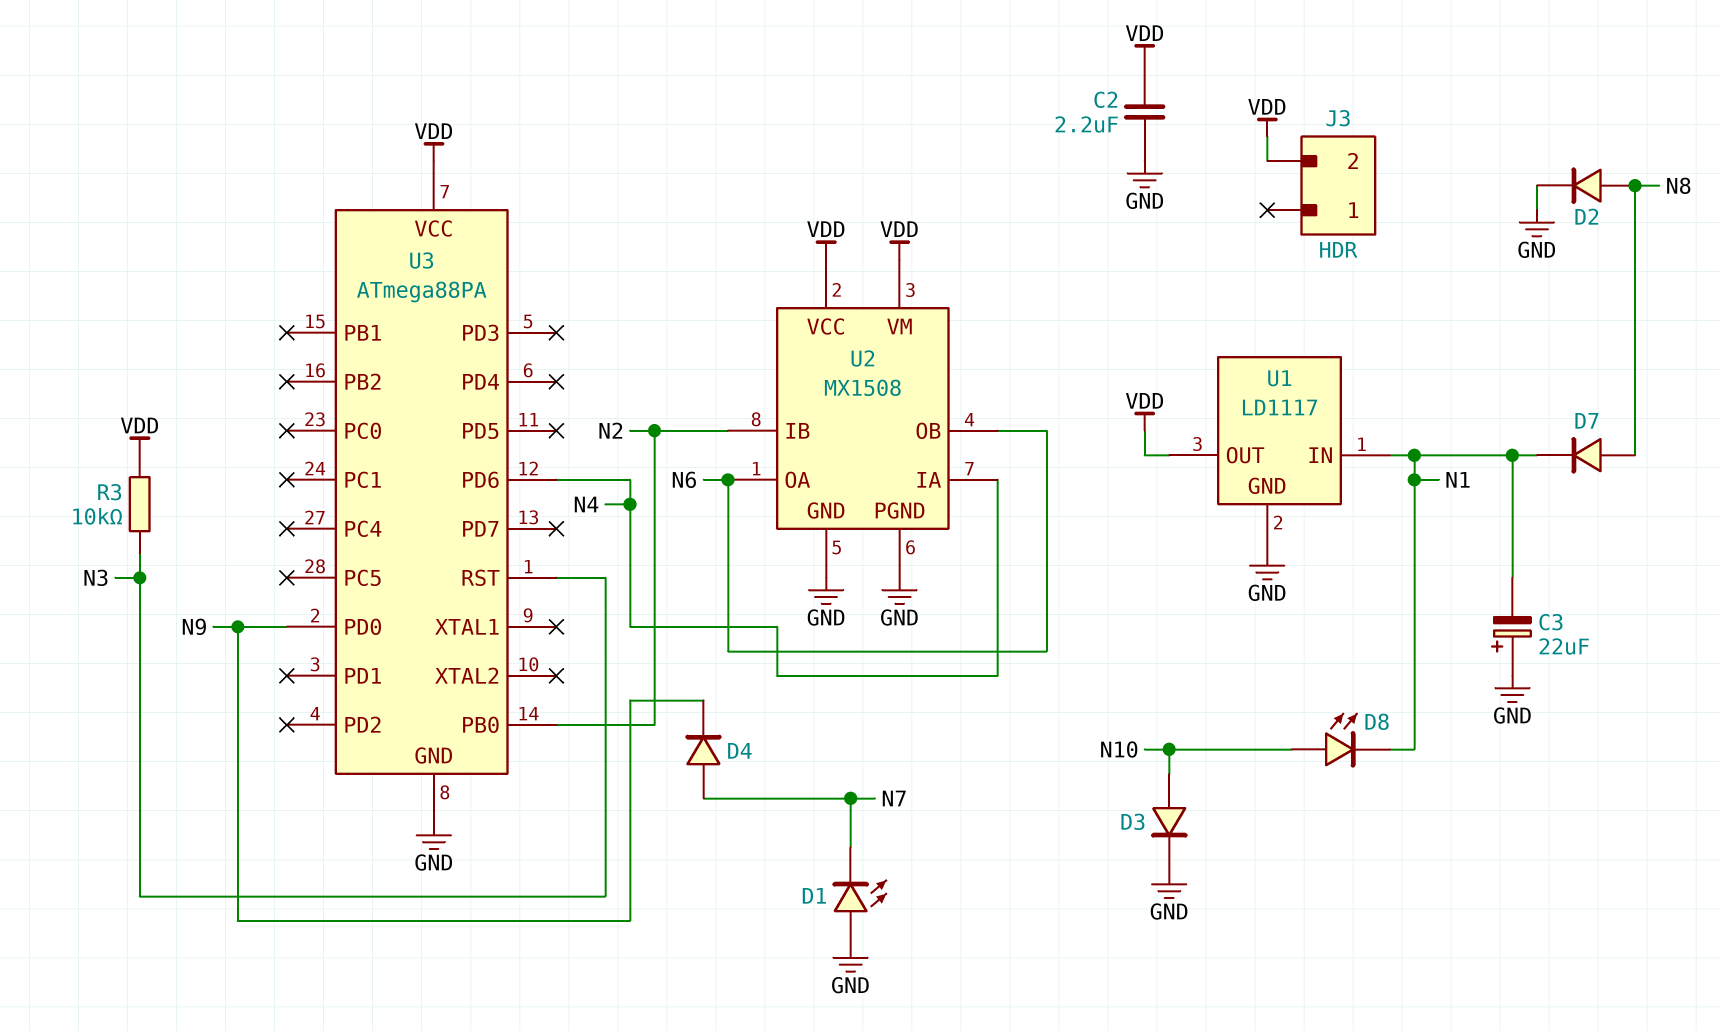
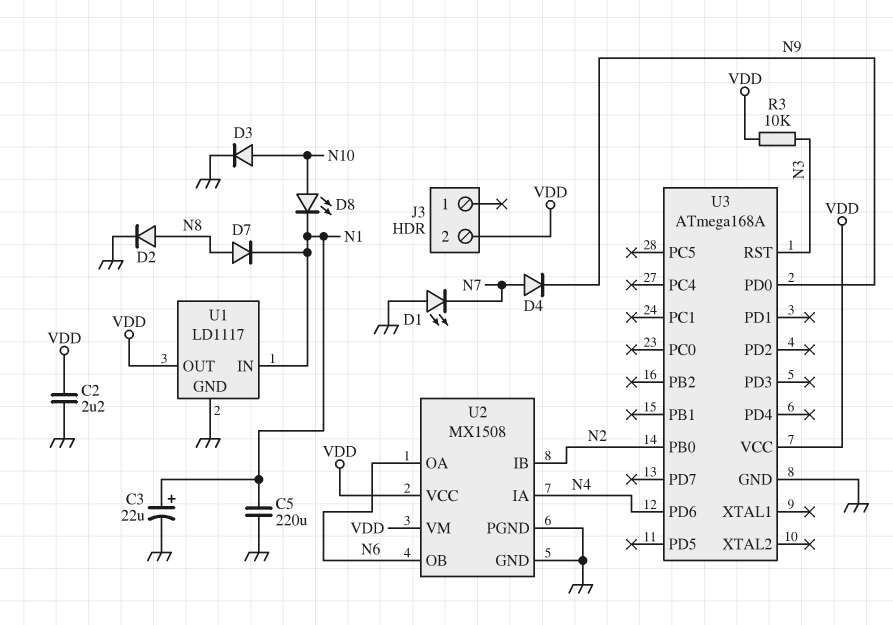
C3: 22uF (plus GND, minus N1) -> 22uF (plus N1, minus GND)
C5: none -> 220uF (GND, N1)
U3: ATmega88PA -> ATmega168A

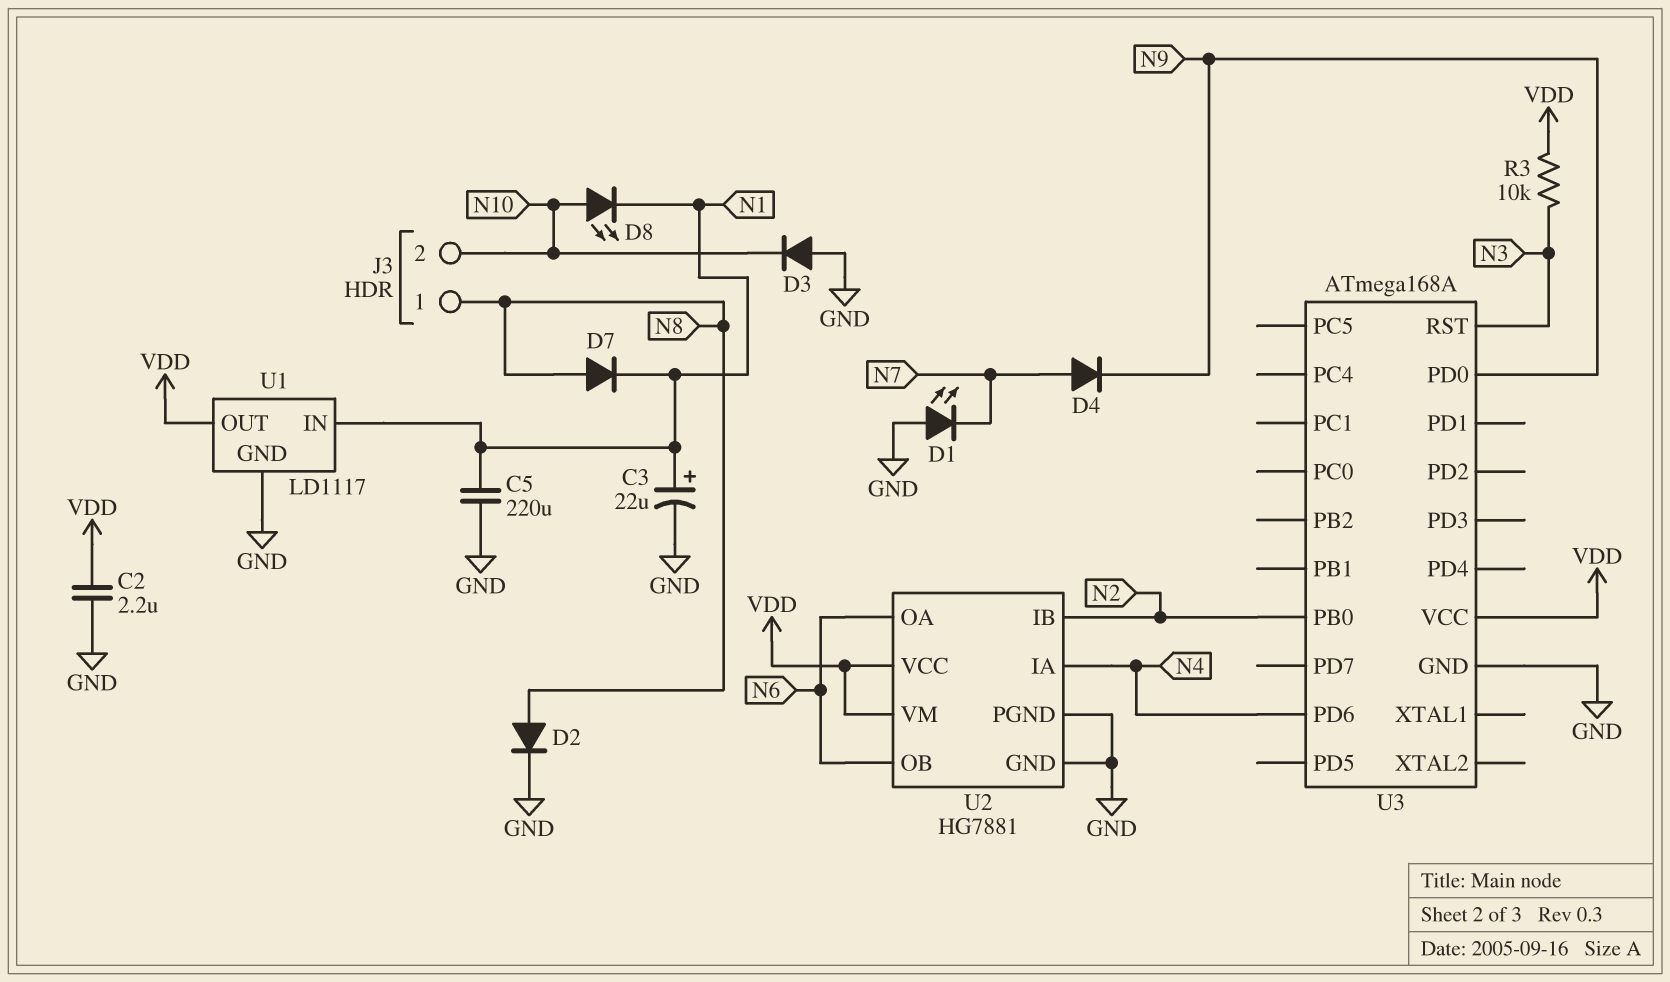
D3: diode (A N10, K GND) -> diode (A GND, K N10)
J3 pin 1: none -> N8
J3 pin 2: VDD -> N10
U2: MX1508 -> HG7881

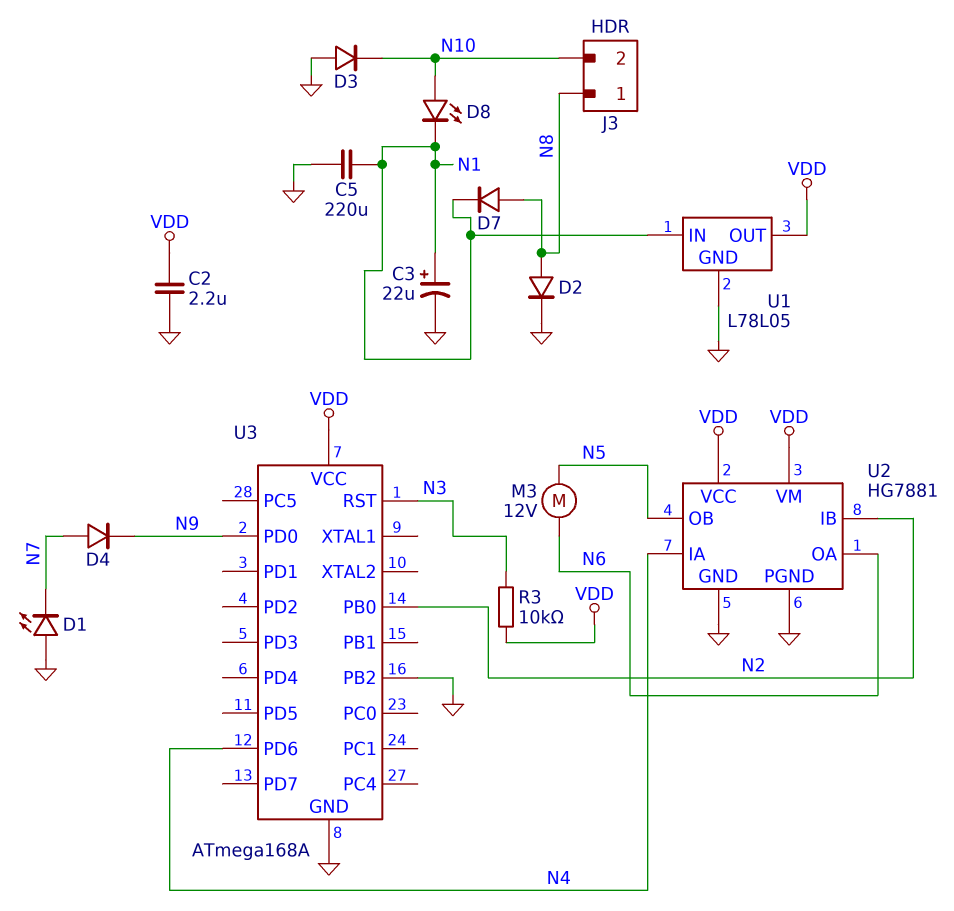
M3: none -> motor 12V (N5, N6)
U1: LD1117 -> L78L05
U2 pin OB: N6 -> N5
U3 pin PB2: none -> GND

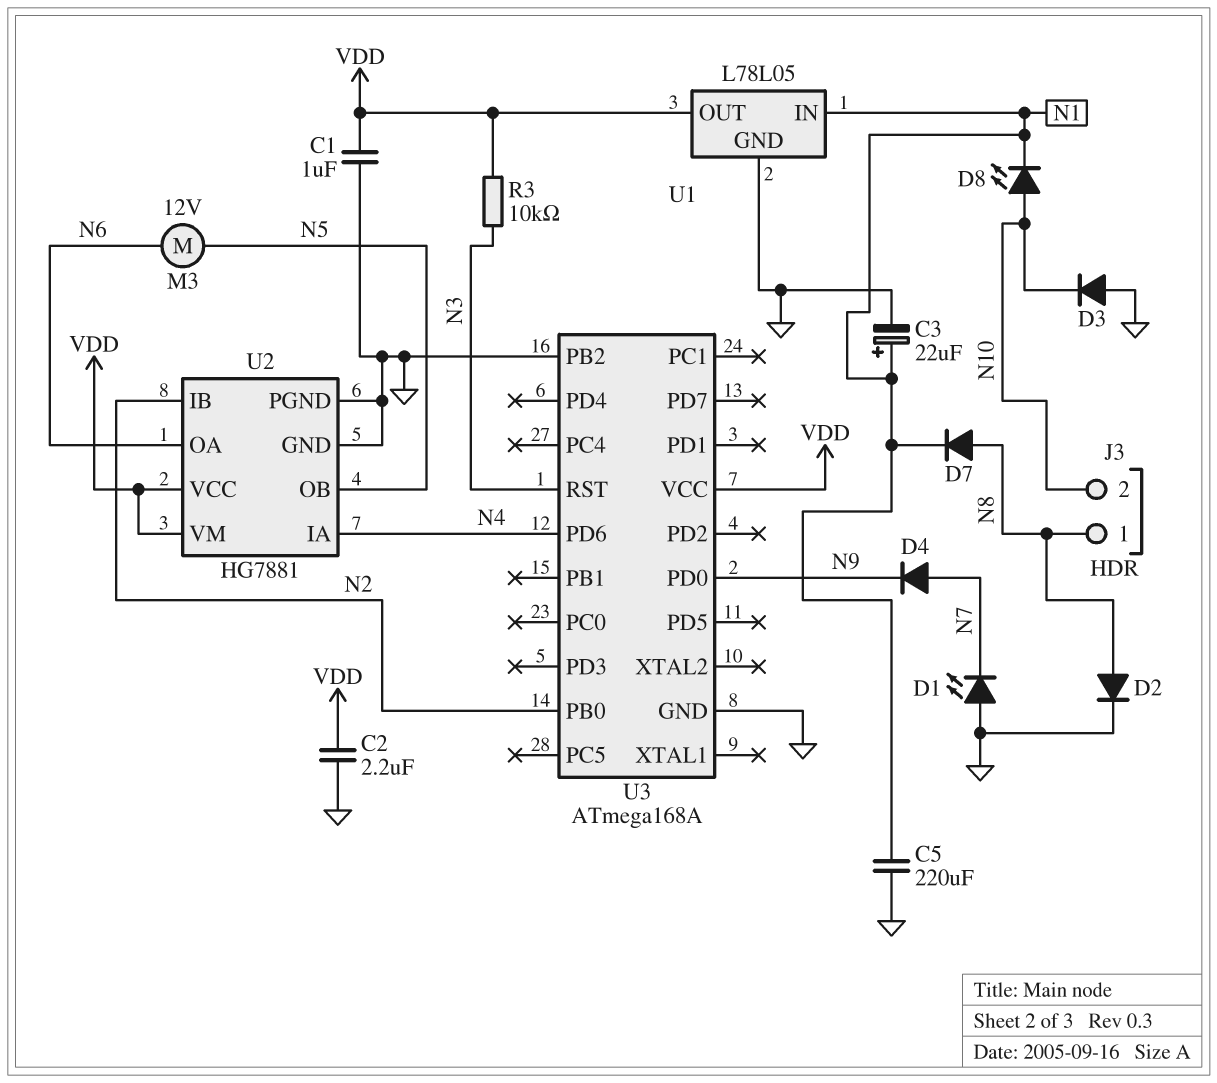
C1: none -> 1uF (GND, VDD)

